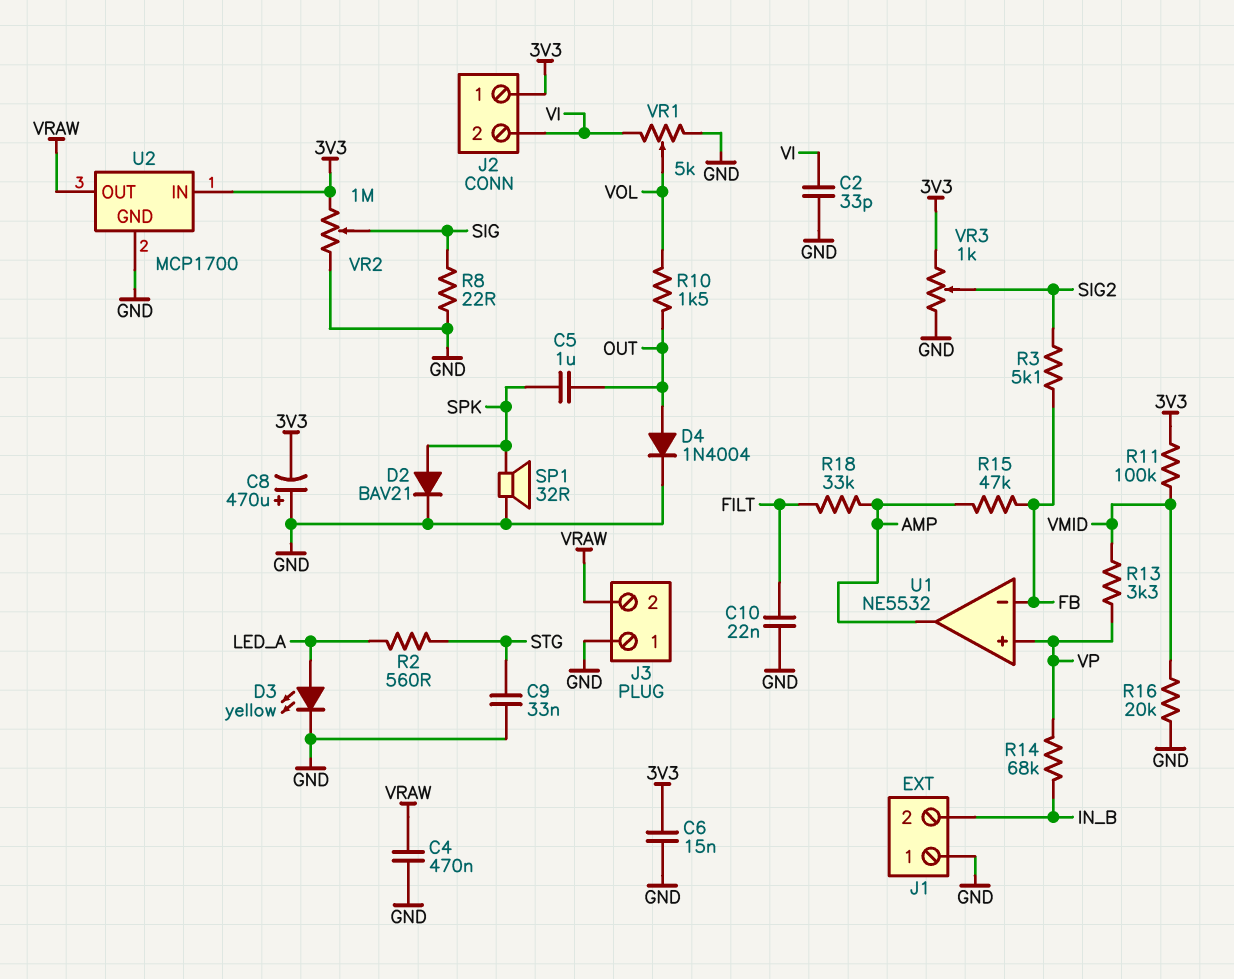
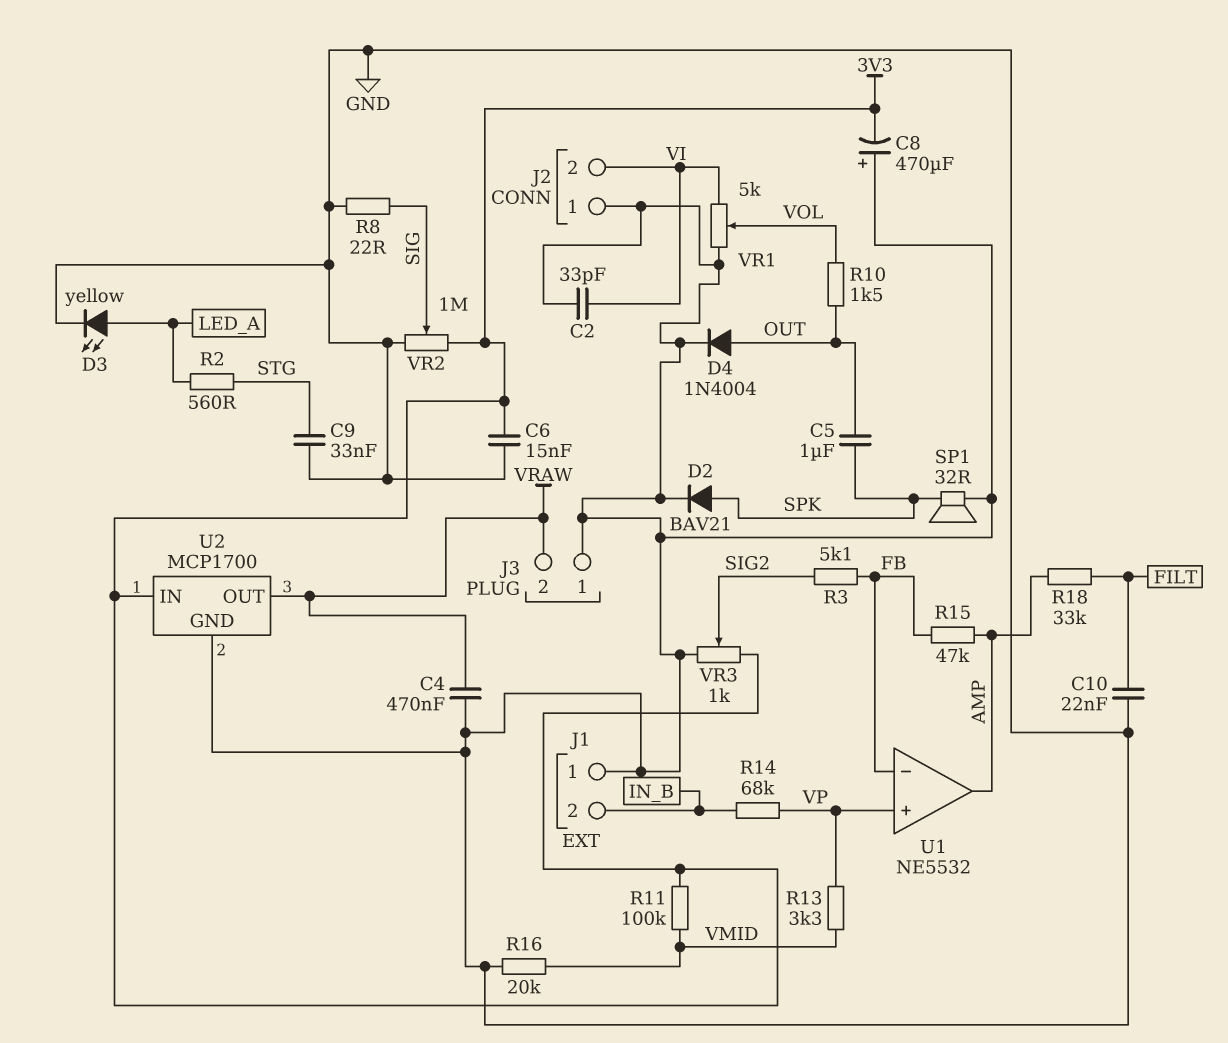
J2 pin 1: 3V3 -> GND

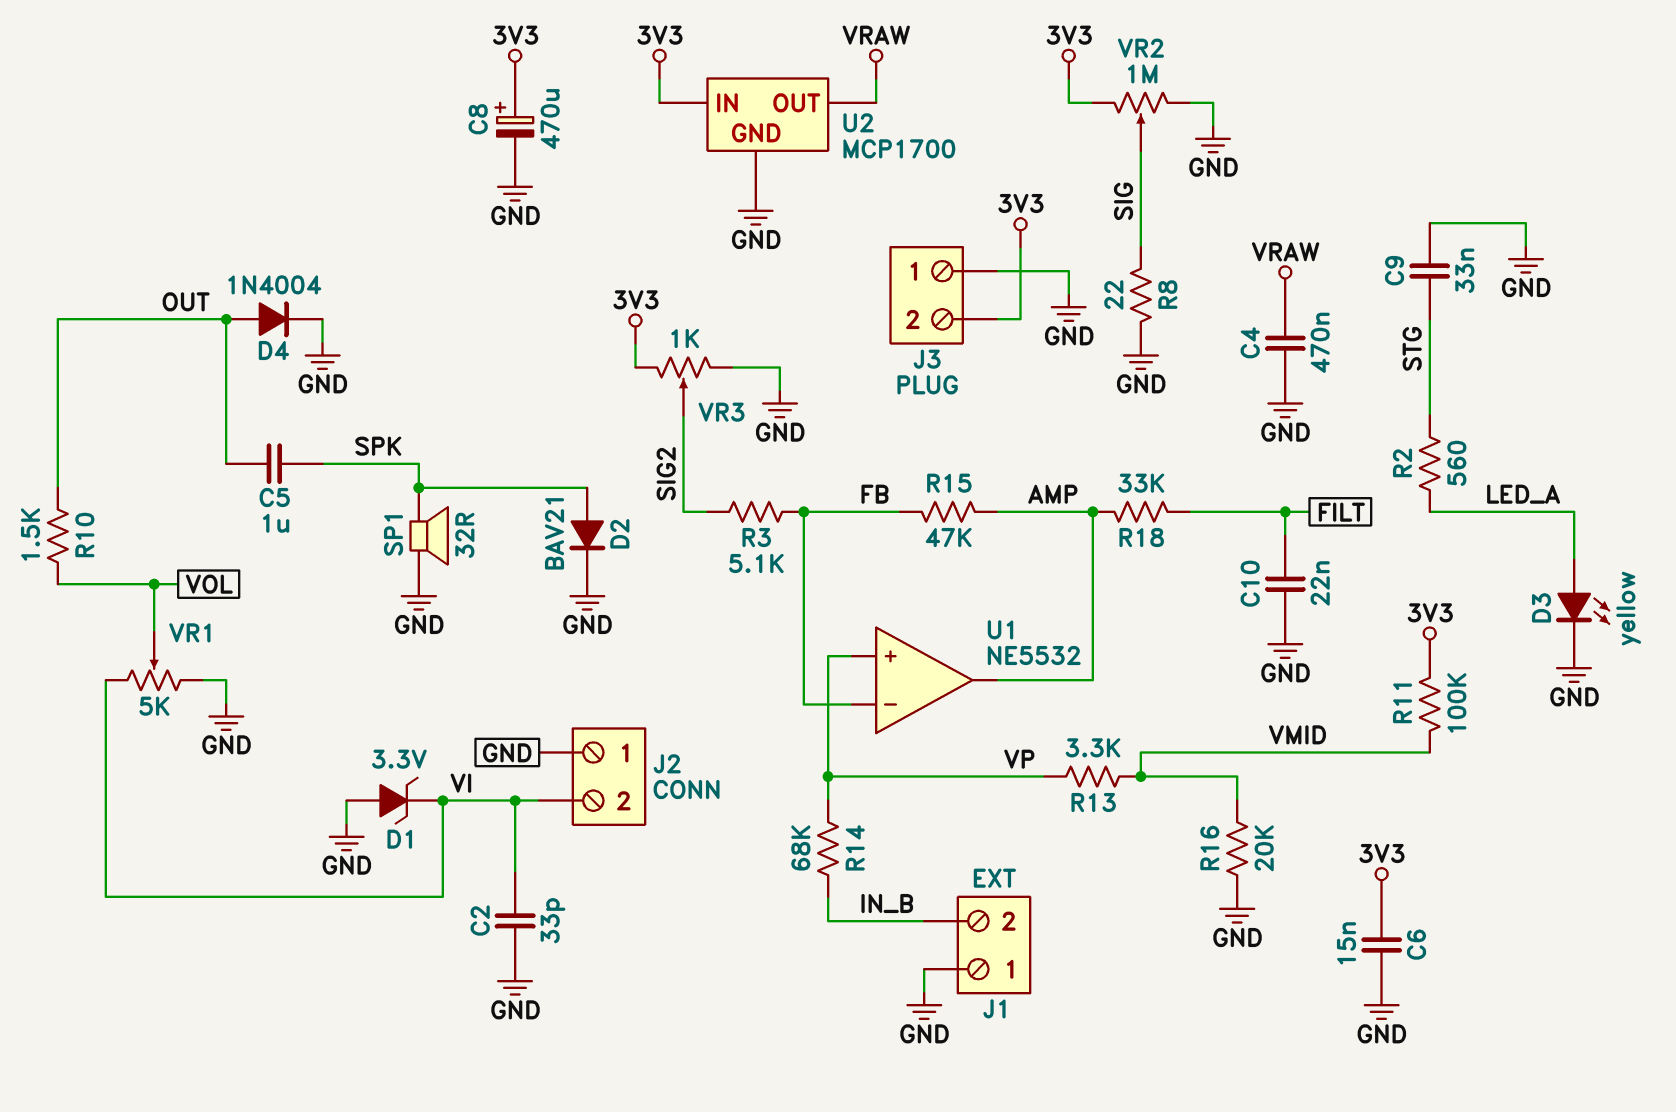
C8: 470uF (plus GND, minus 3V3) -> 470uF (plus 3V3, minus GND)
D1: none -> zener 3.3V (A GND, K VI)
J3 pin 2: VRAW -> 3V3

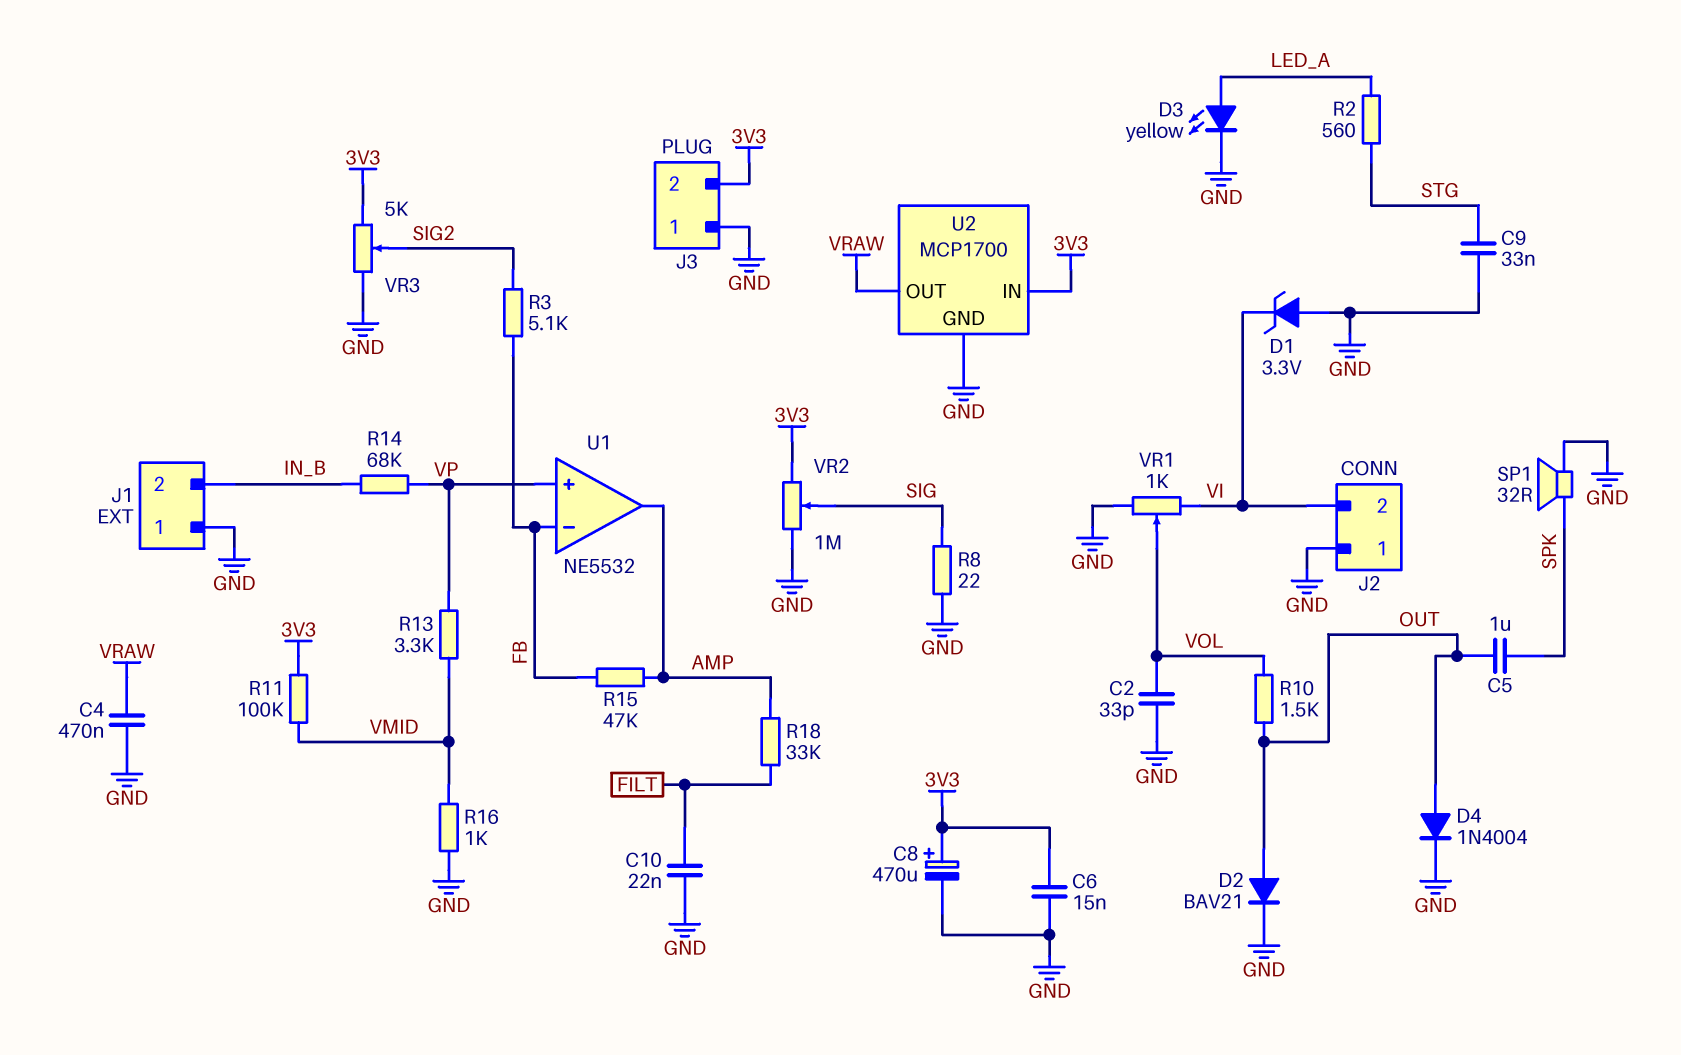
C2: 33pF (GND, VI) -> 33pF (GND, VOL)
D2: diode BAV21 (A SPK, K GND) -> diode BAV21 (A OUT, K GND)
R16: 20k (GND, VMID) -> 1k (GND, VMID)
VR1: 5k (GND, VI, wiper VOL) -> 1k (GND, VI, wiper VOL)
VR3: 1k (3V3, GND, wiper SIG2) -> 5k (3V3, GND, wiper SIG2)

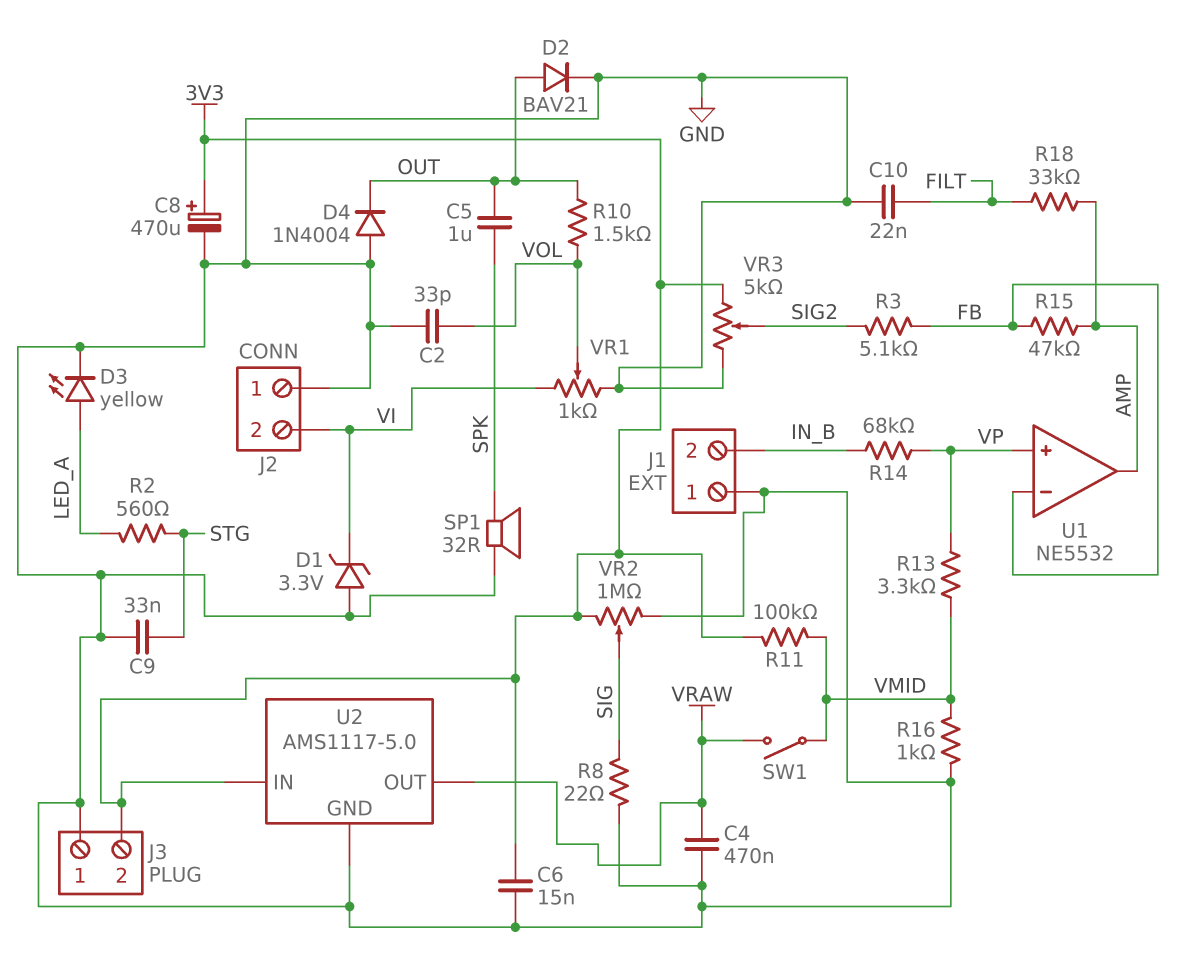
D4: diode 1N4004 (A OUT, K GND) -> diode 1N4004 (A GND, K OUT)
SW1: none -> switch (VMID, VRAW)
U2: MCP1700 -> AMS1117-5.0

